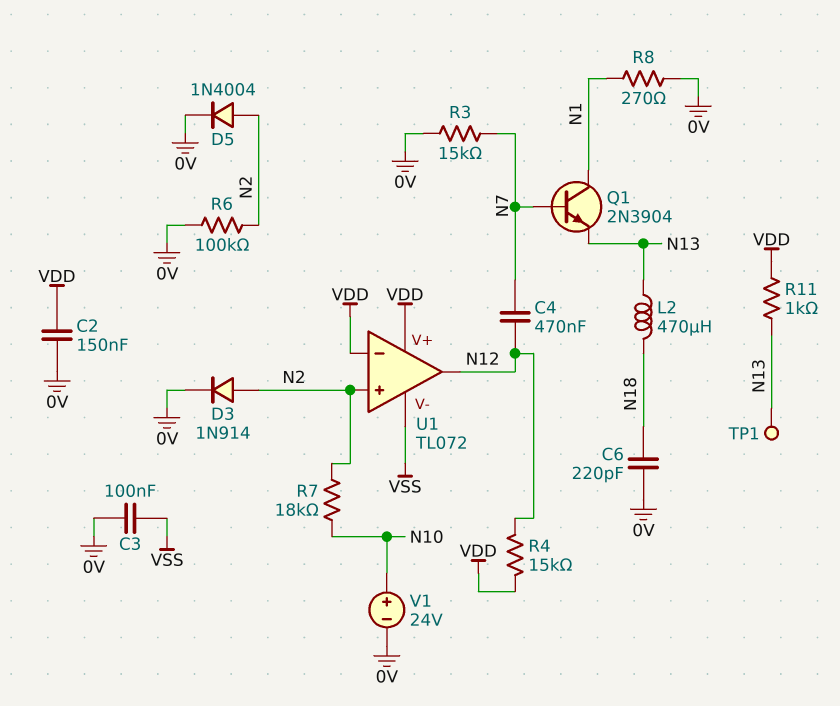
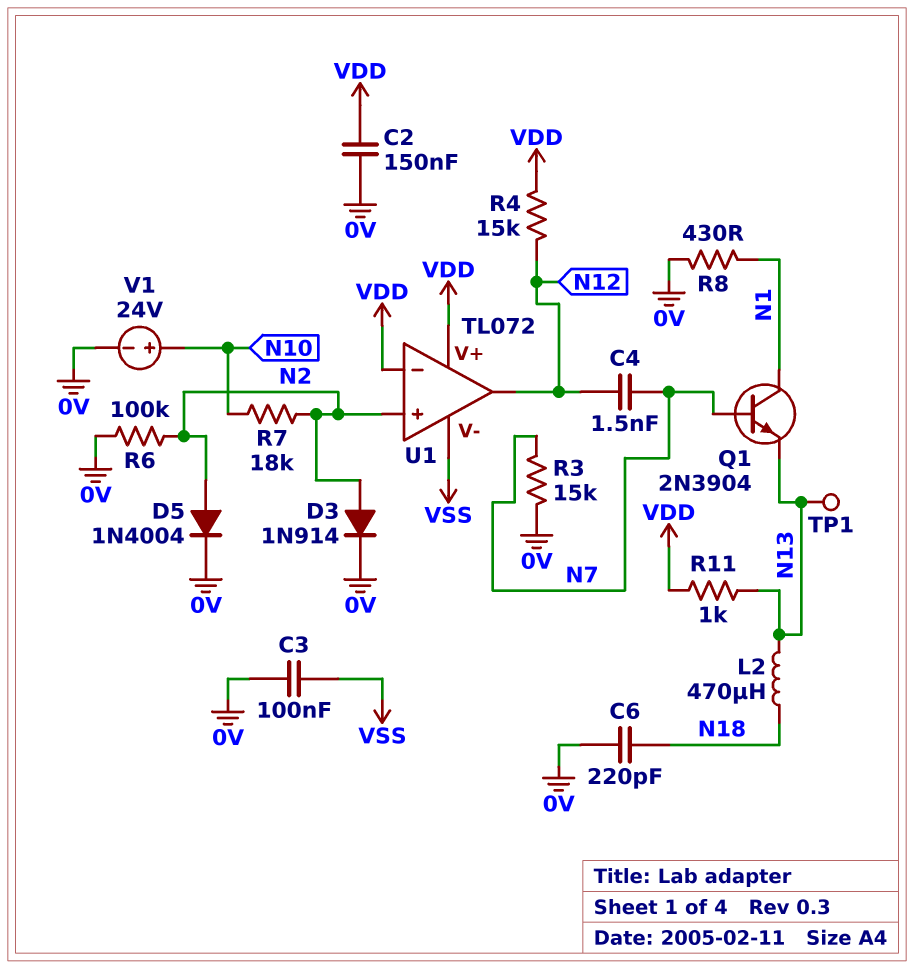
C4: 470nF (N7, N12) -> 1.5nF (N7, N12)
R8: 270 (0V, N1) -> 430 (0V, N1)

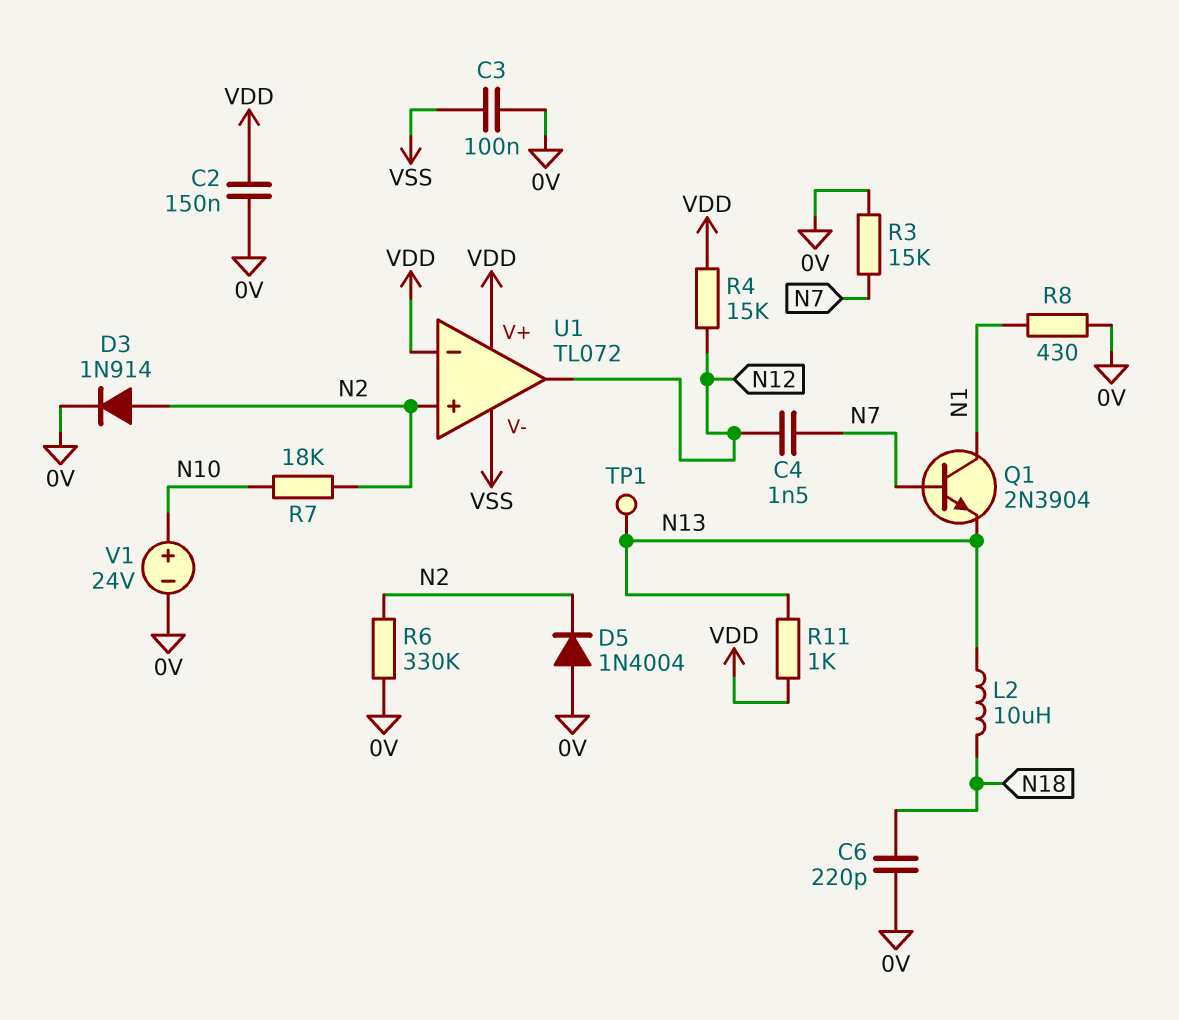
D5: diode 1N4004 (A N2, K 0V) -> diode 1N4004 (A 0V, K N2)
L2: 470uH (N13, N18) -> 10uH (N13, N18)
R6: 100k (0V, N2) -> 330k (0V, N2)

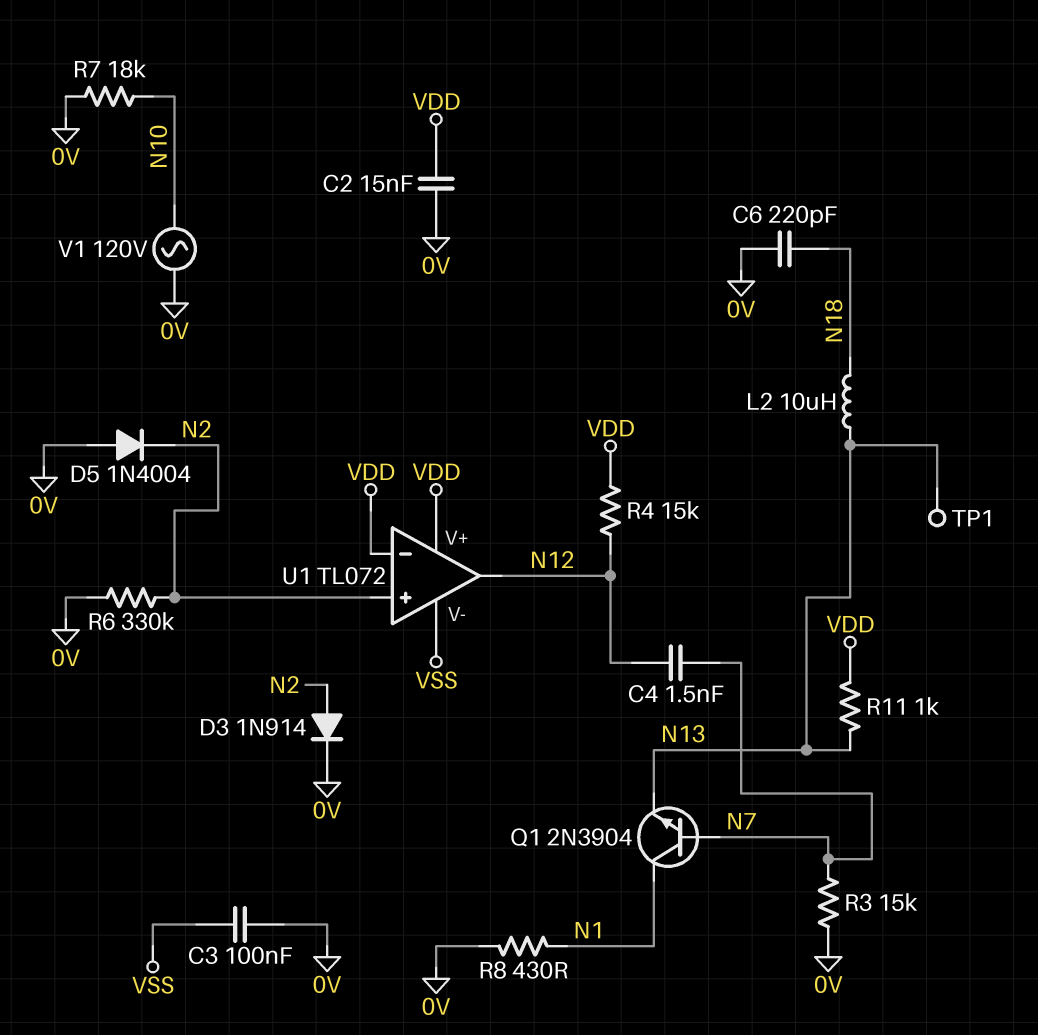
C2: 150nF (0V, VDD) -> 15nF (0V, VDD)
R7: 18k (N2, N10) -> 18k (0V, N10)
V1: 24V (plus N10, minus 0V) -> AC 120V (0V, N10)

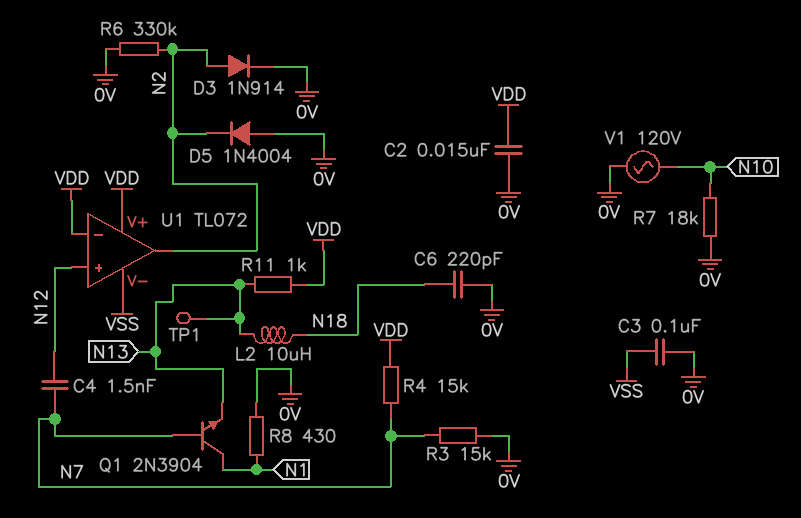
R4: 15k (N12, VDD) -> 15k (N7, VDD)
U1 pin in+: N2 -> N12
U1 pin out: N12 -> N2

